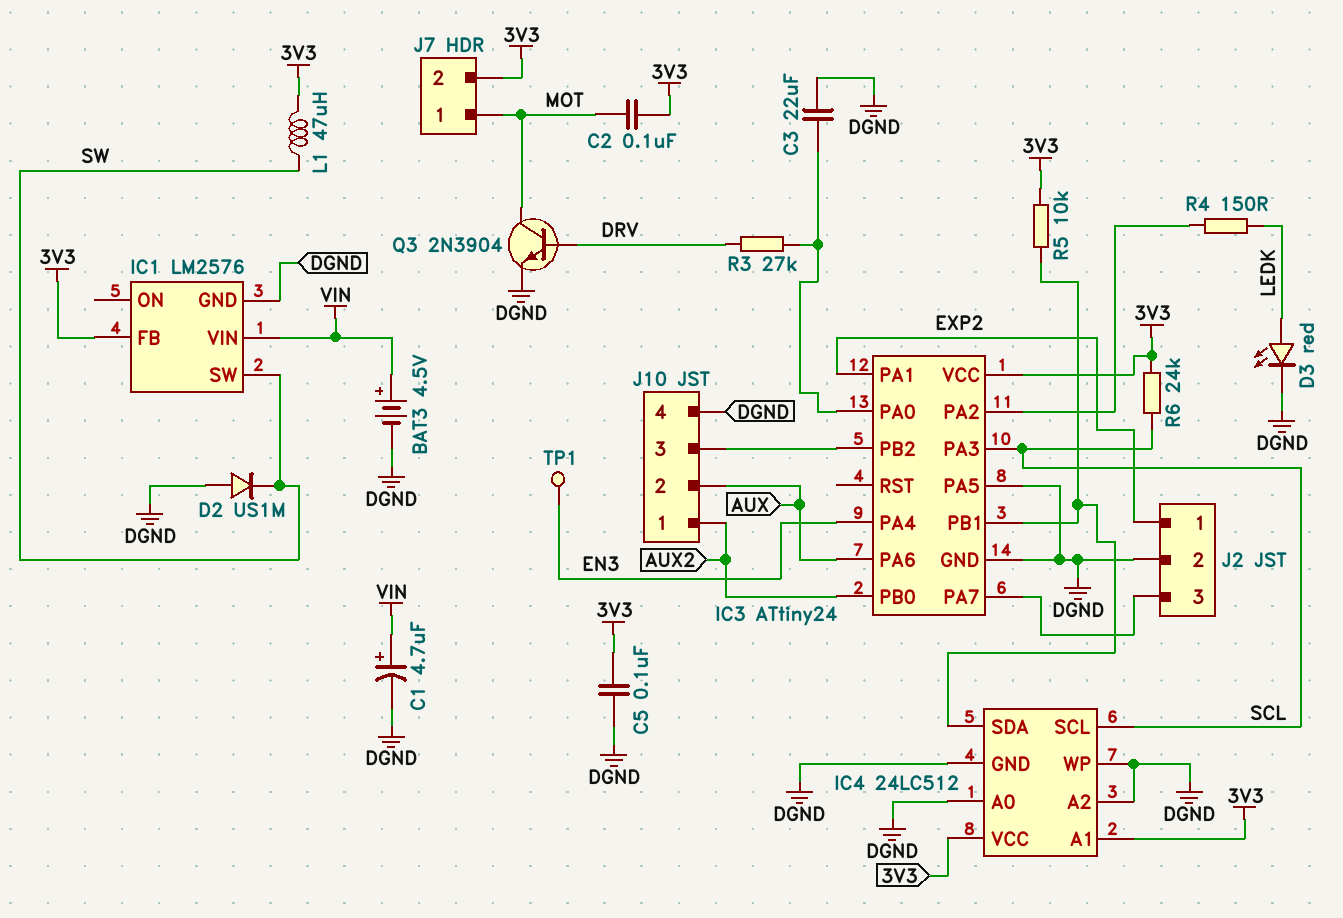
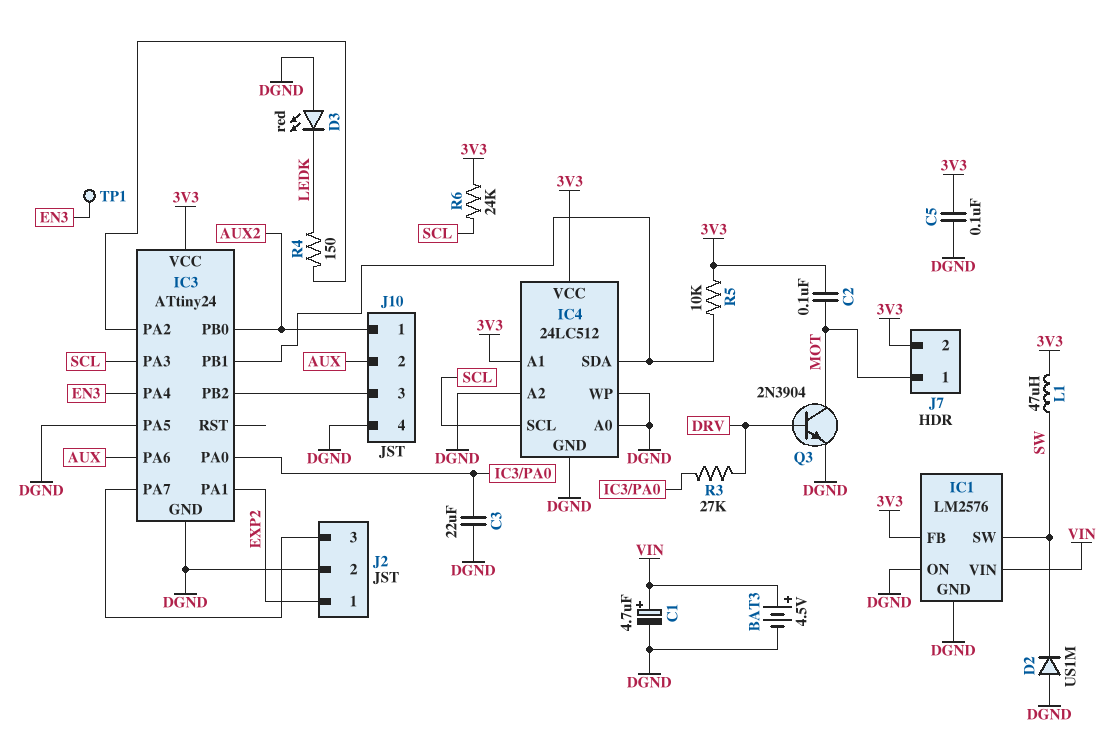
D3: LED red (A LEDK, K DGND) -> LED red (A DGND, K LEDK)
IC1 pin ON: none -> DGND

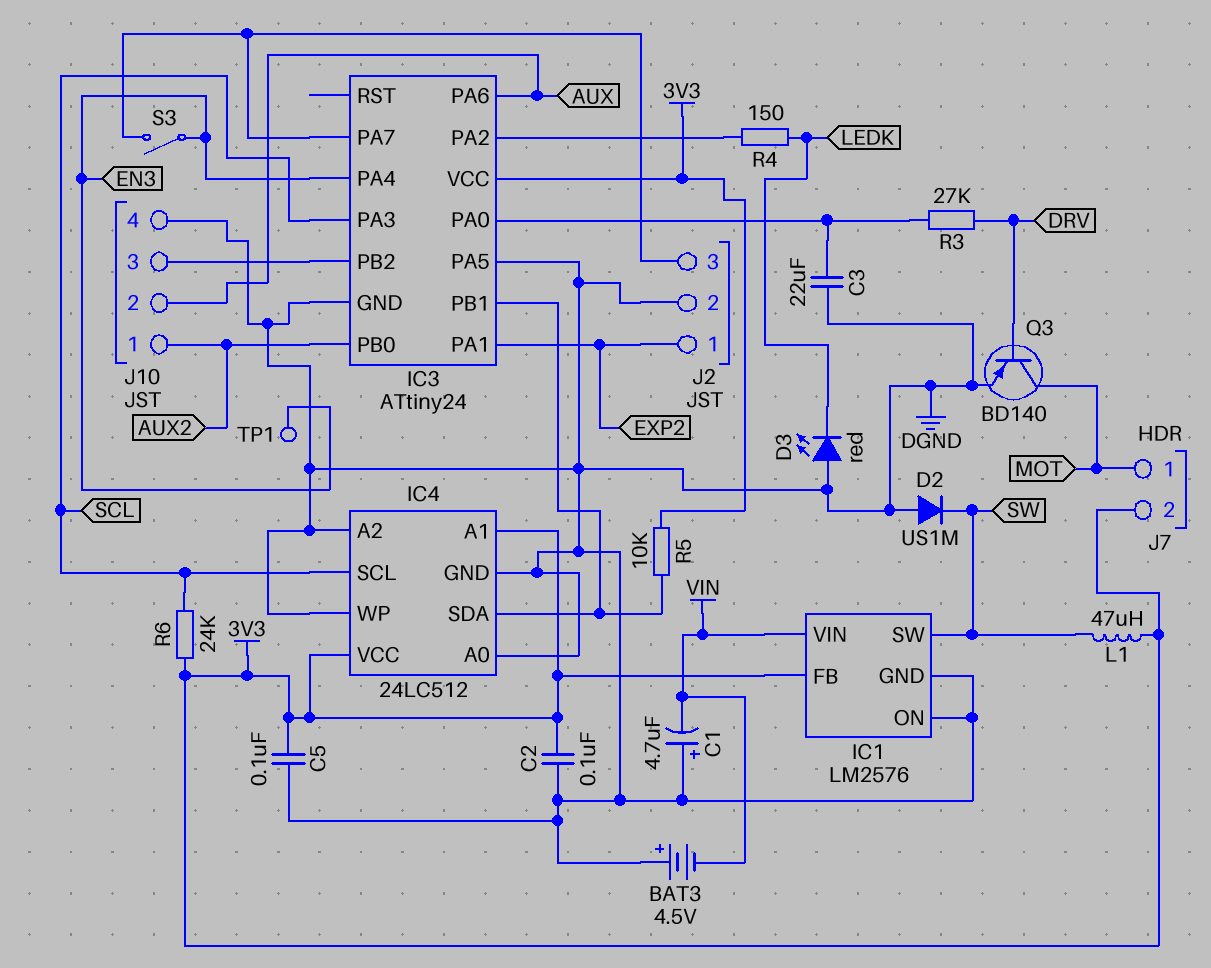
BAT3: 4.5V (plus VIN, minus DGND) -> 4.5V (plus DGND, minus VIN)
C1: 4.7uF (plus VIN, minus DGND) -> 4.7uF (plus DGND, minus VIN)
C2: 100nF (3V3, MOT) -> 100nF (3V3, DGND)
Q3: NPN 2N3904 (B DRV, C MOT, E DGND) -> PNP BD140 (B DRV, C MOT, E DGND)
S3: none -> switch (EN3, IC3/PA7)

